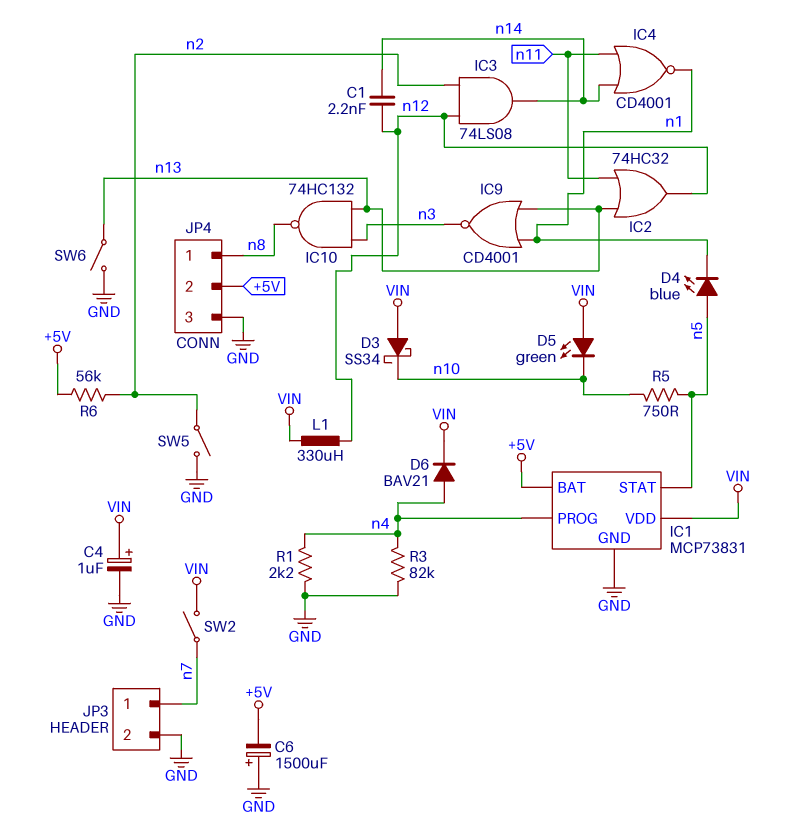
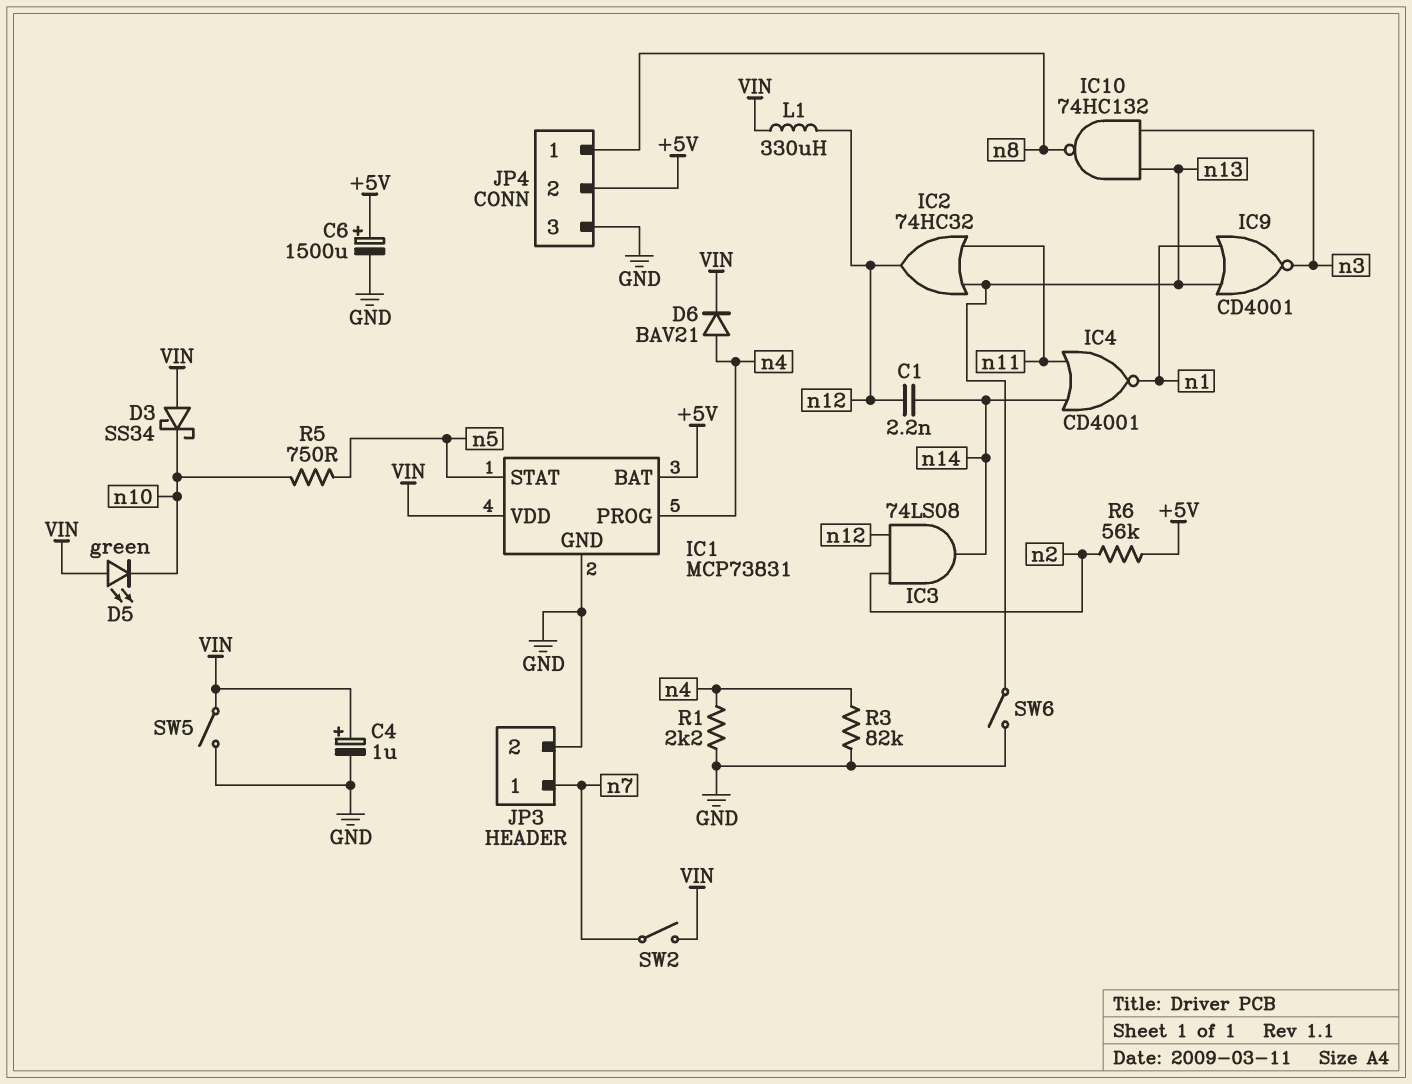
C6: 1500uF (plus GND, minus +5V) -> 1500uF (plus +5V, minus GND)
D4: LED blue (A n5, K n1) -> none
SW5: switch (GND, n2) -> switch (GND, VIN)

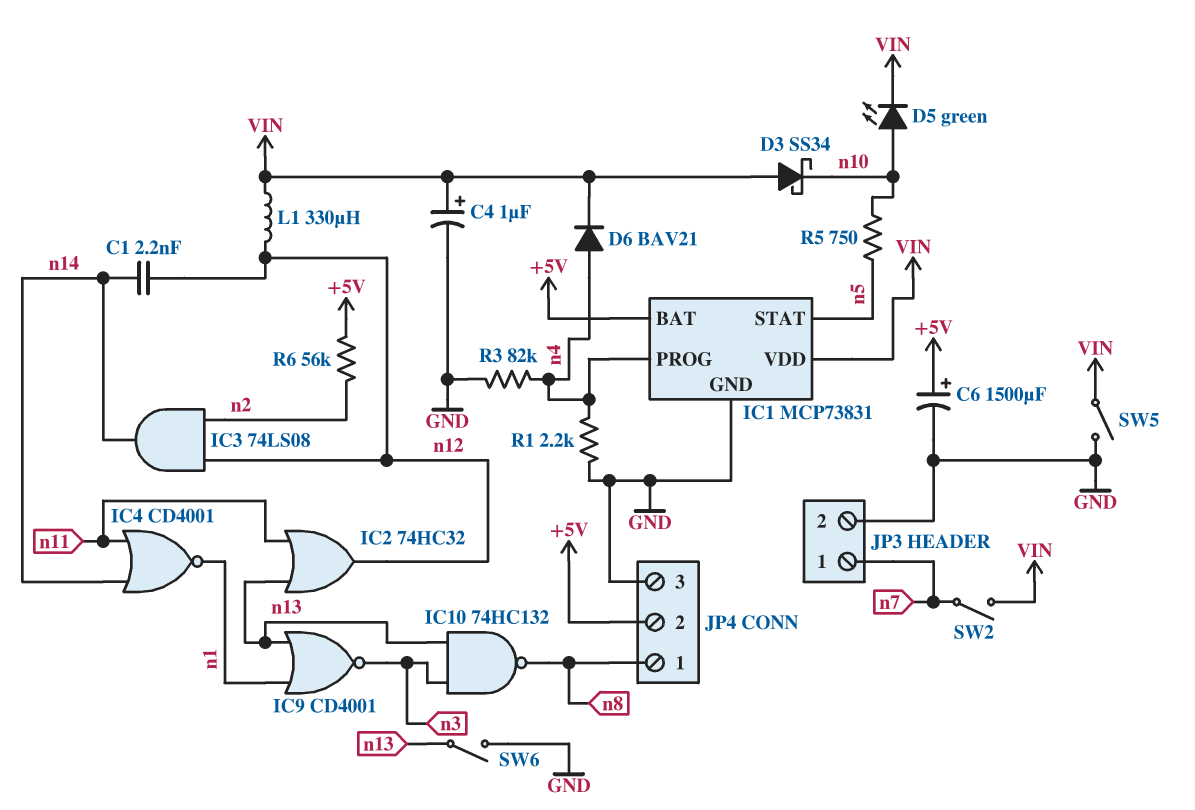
D5: LED green (A VIN, K n10) -> LED green (A n10, K VIN)

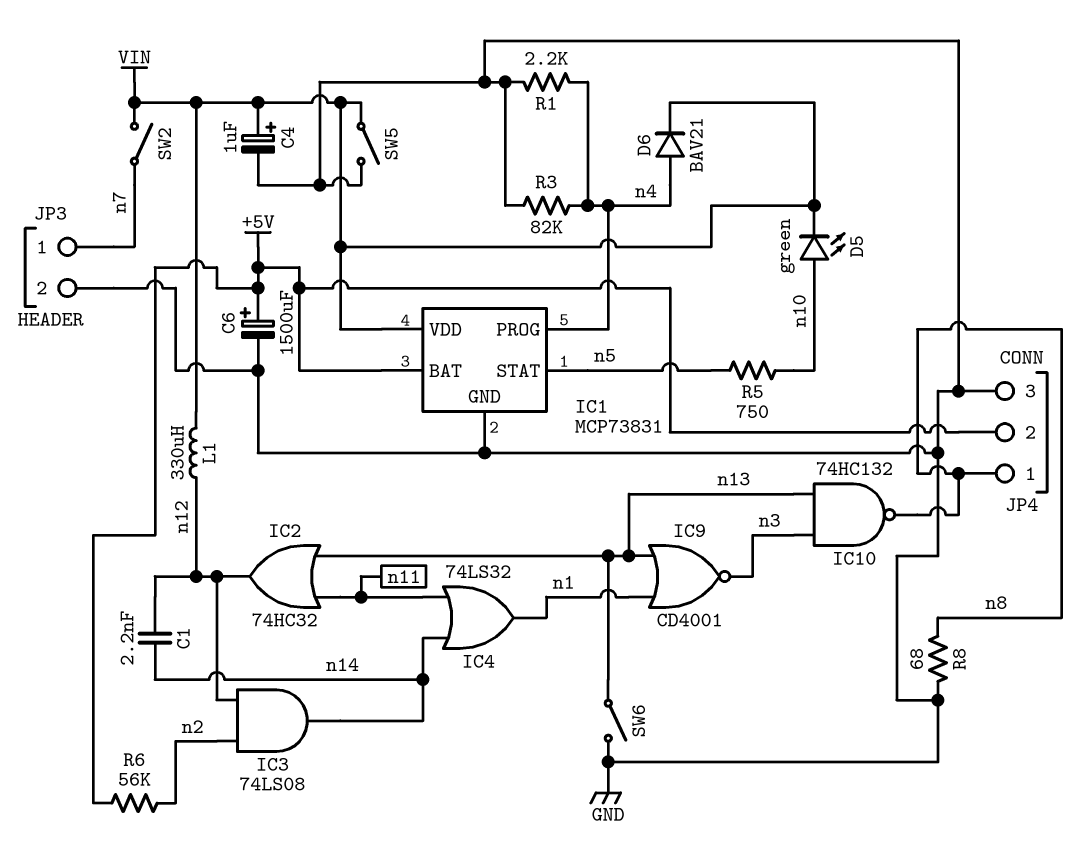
D3: schottky SS34 (A VIN, K n10) -> none
IC4: NOR CD4001 (in n11, in n14, out n1) -> OR 74LS32 (in n11, in n14, out n1)
R8: none -> 68 (GND, n8)

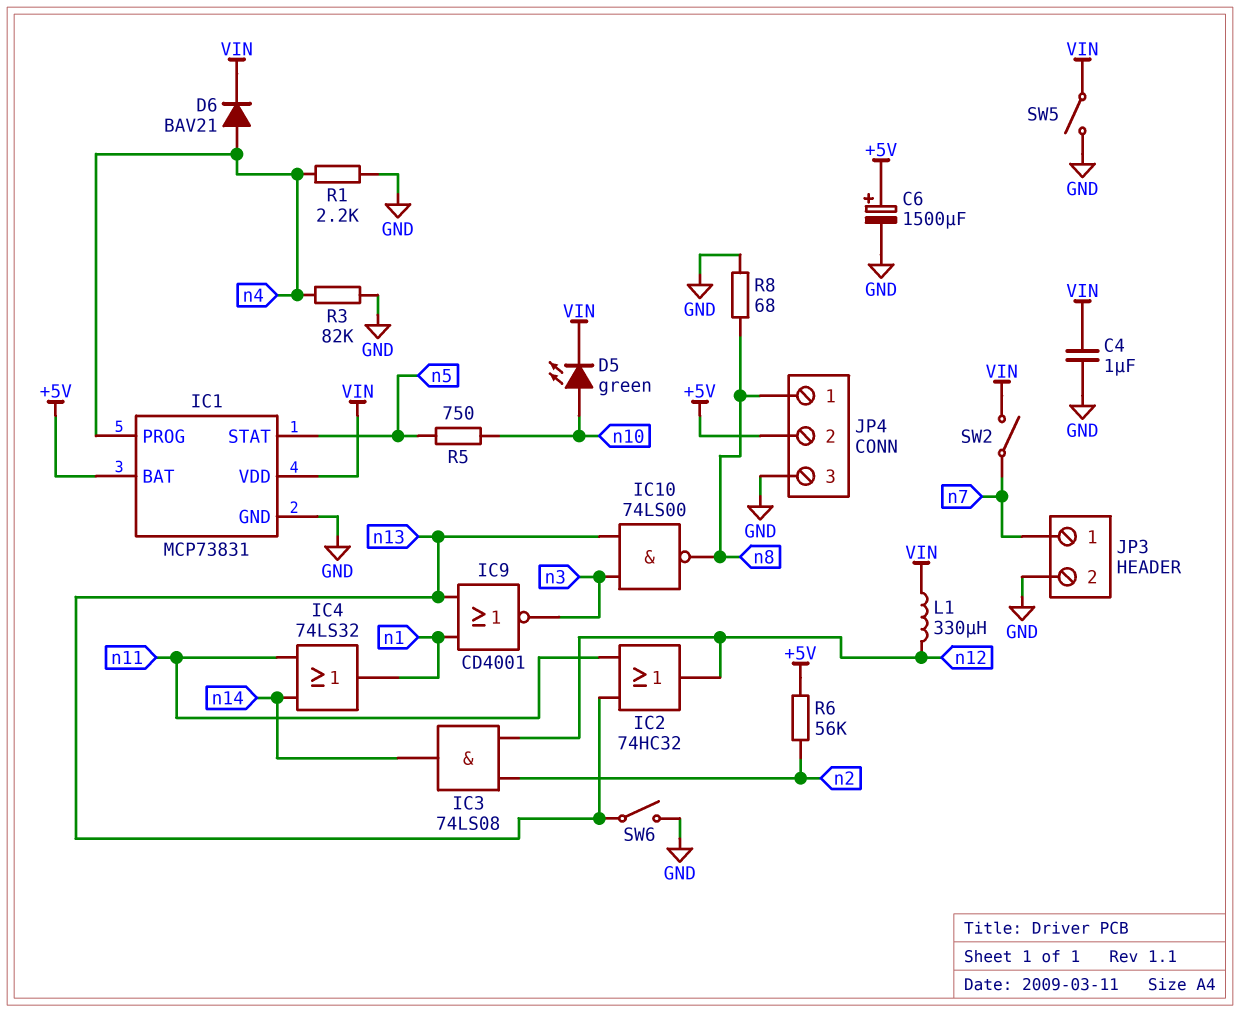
C1: 2.2nF (n12, n14) -> none
C4: 1uF (plus VIN, minus GND) -> 1uF (GND, VIN)
IC10: NAND 74HC132 (in n3, in n13, out n8) -> NAND 74LS00 (in n3, in n13, out n8)

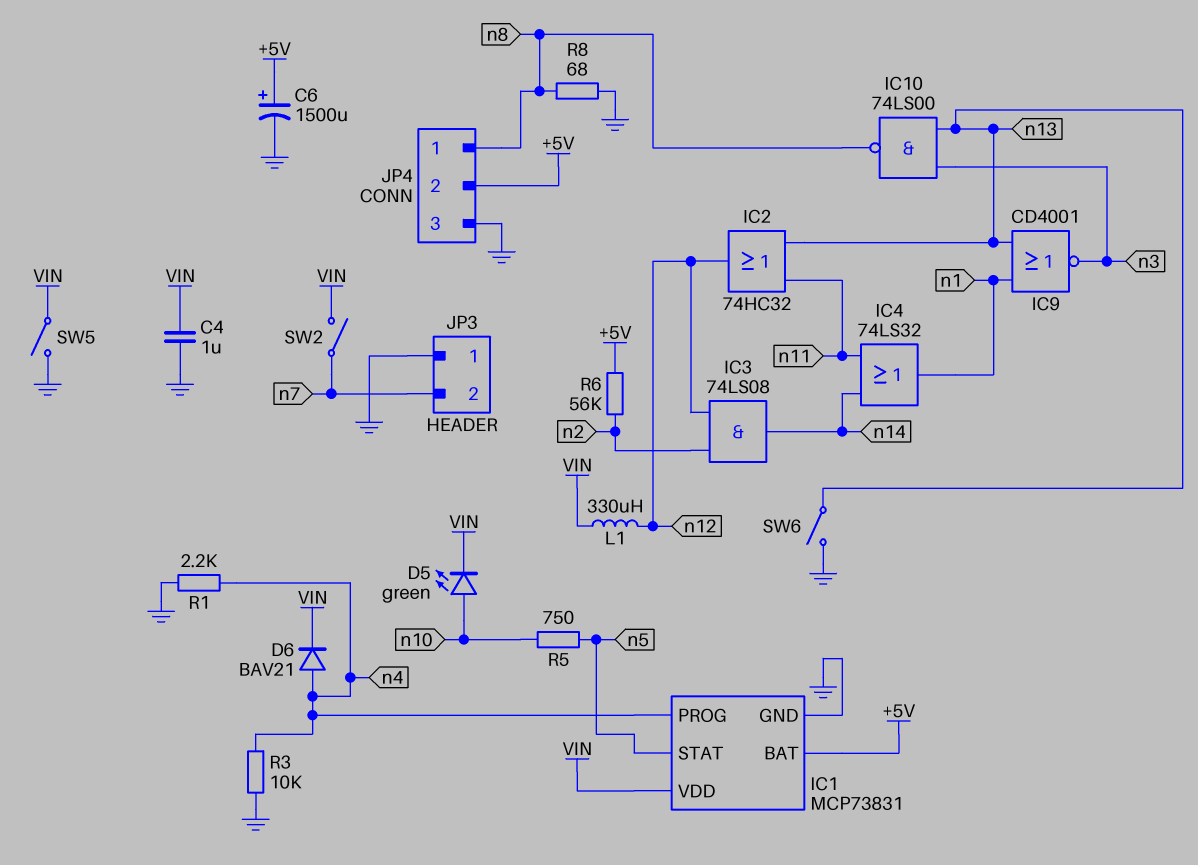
JP3 pin 1: n7 -> GND
JP3 pin 2: GND -> n7
R3: 82k (GND, n4) -> 10k (GND, n4)

